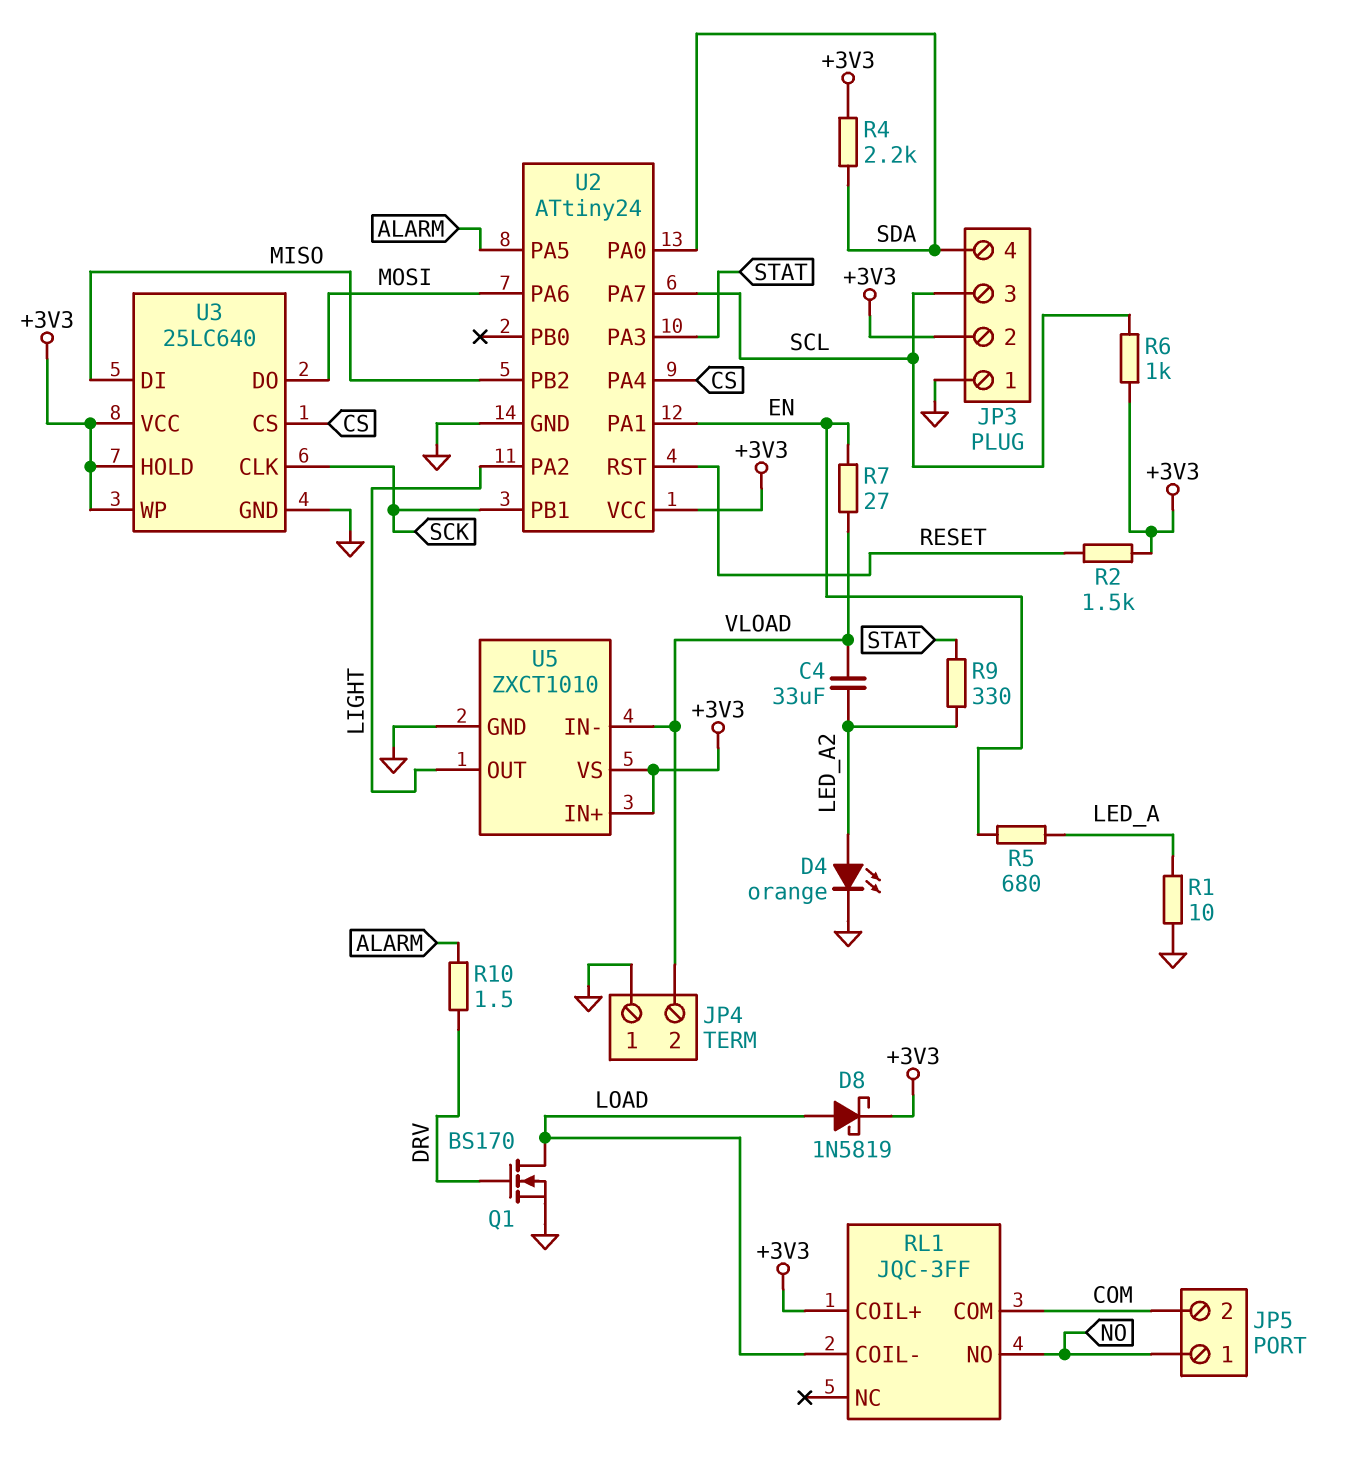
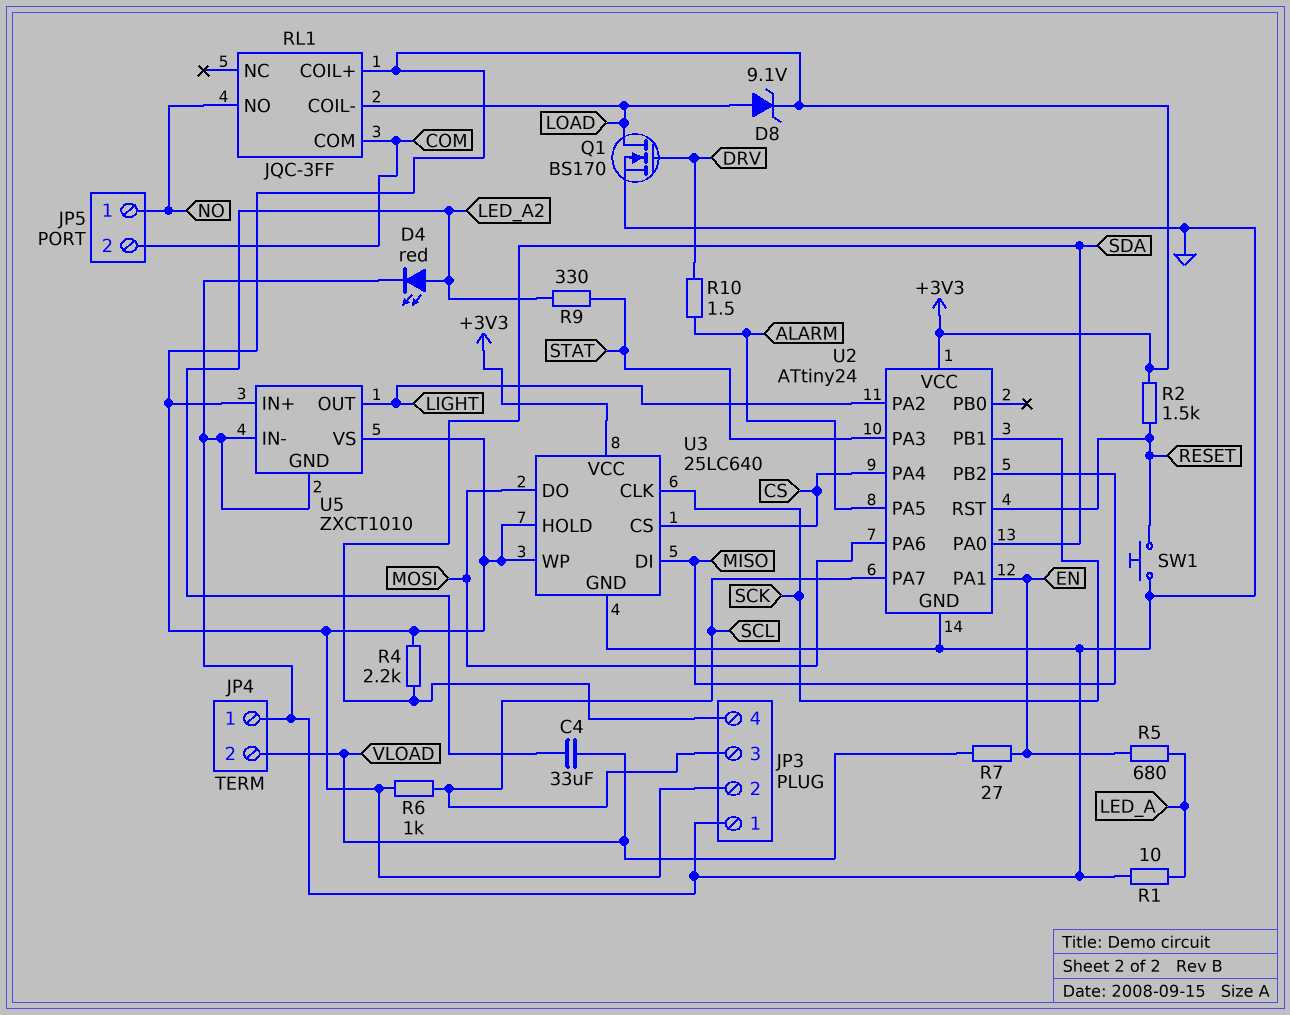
D4: LED orange (A LED_A2, K GND) -> LED red (A LED_A2, K GND)
D8: schottky 1N5819 (A LOAD, K +3V3) -> zener 9.1V (A LOAD, K +3V3)
SW1: none -> button (GND, RESET)
U5 pin IN-: VLOAD -> GND

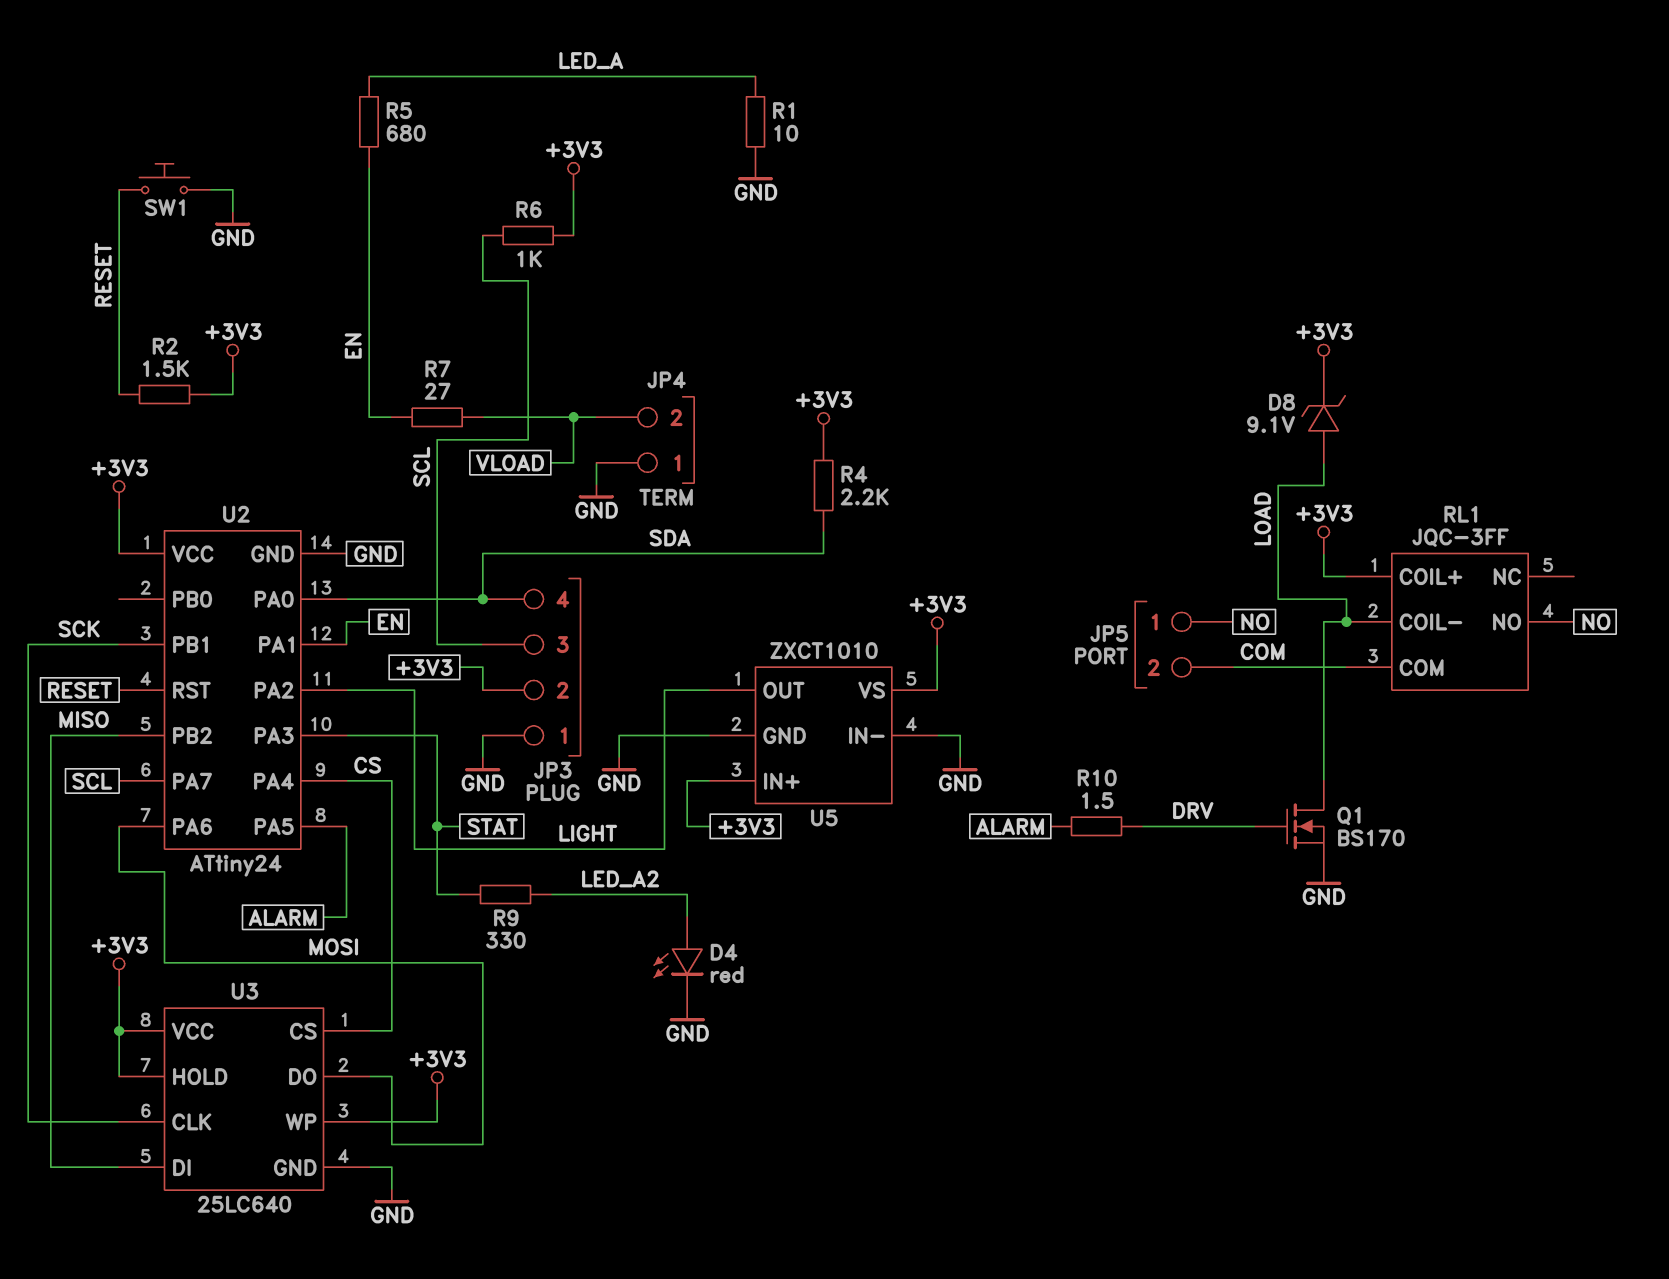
C4: 33uF (LED_A2, VLOAD) -> none

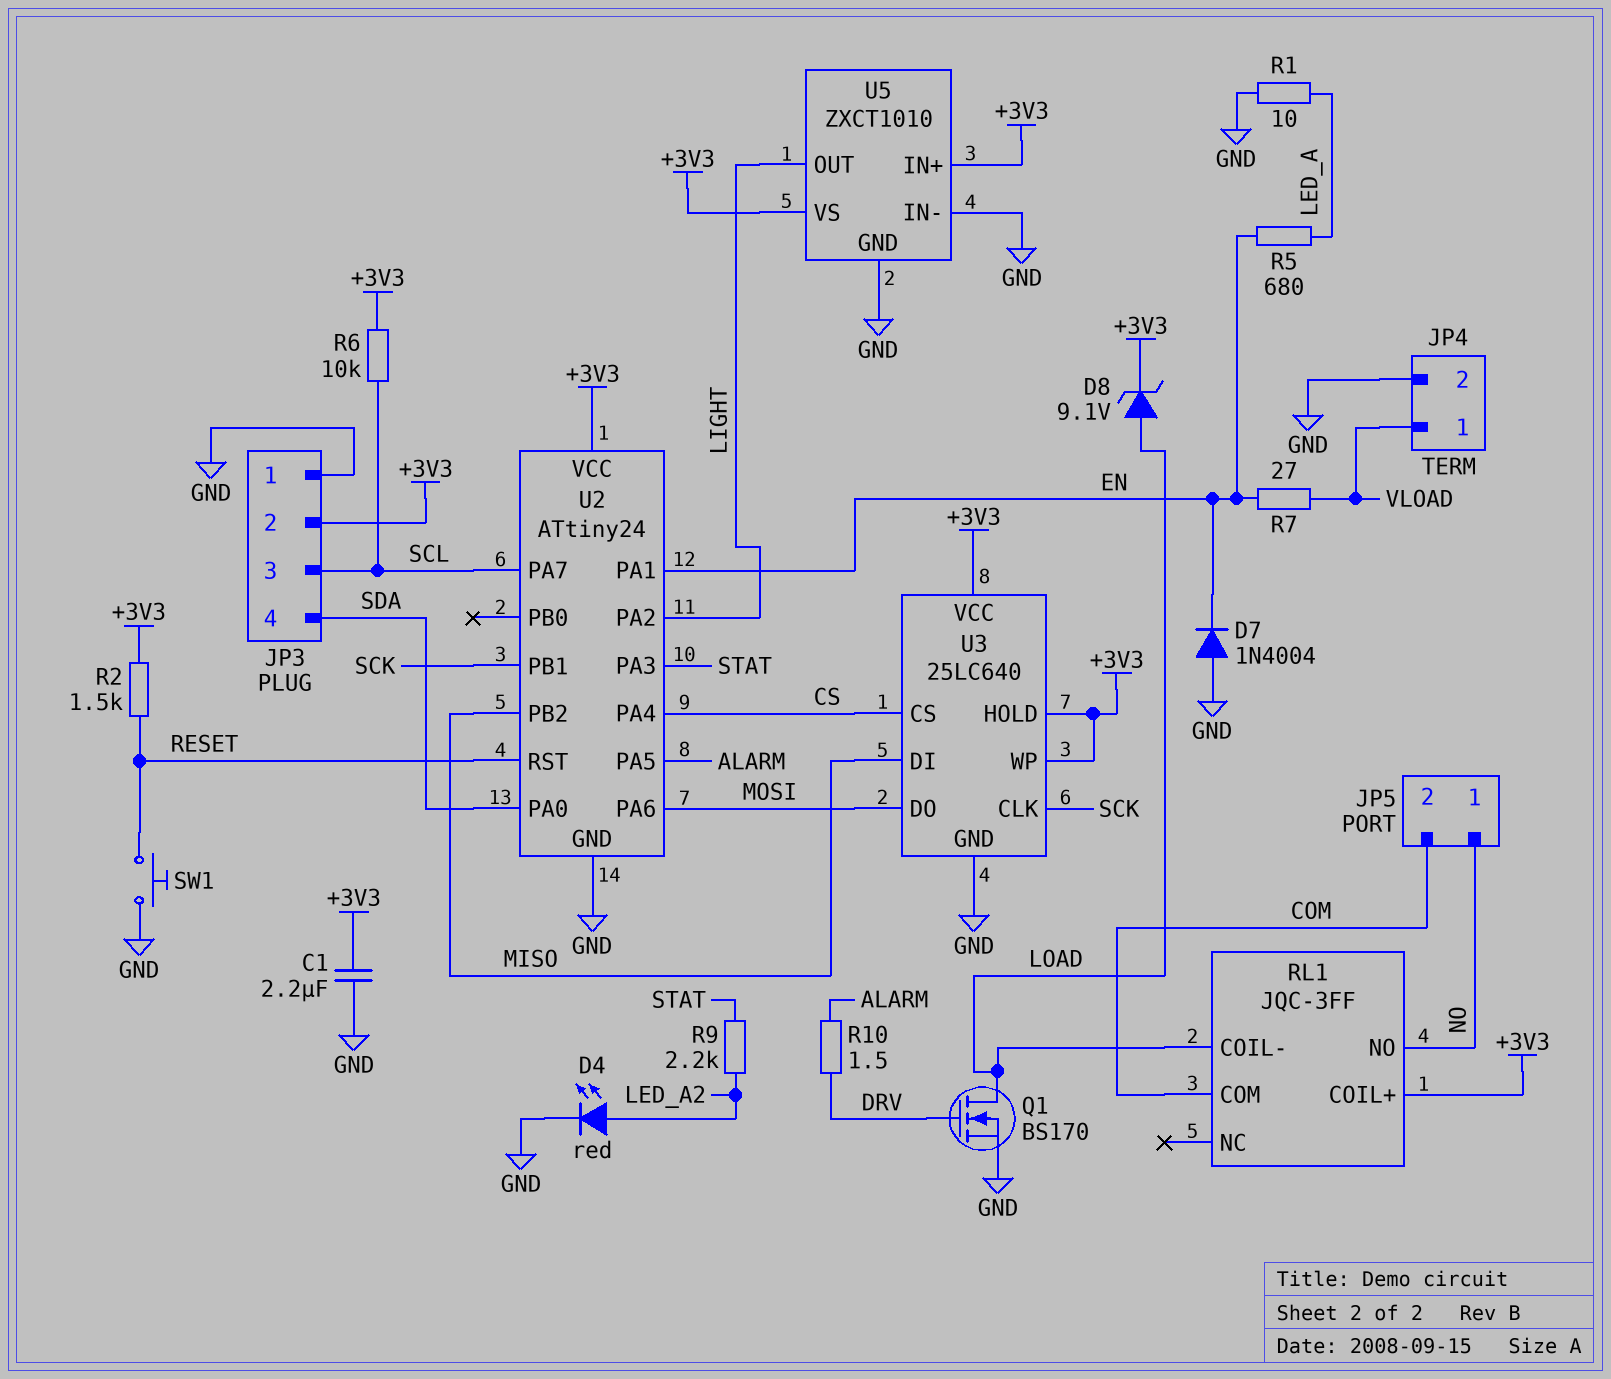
C1: none -> 2.2uF (+3V3, GND)
D7: none -> diode 1N4004 (A GND, K EN)
JP4 pin 1: GND -> VLOAD
JP4 pin 2: VLOAD -> GND
R4: 2.2k (+3V3, SDA) -> none
R6: 1k (+3V3, SCL) -> 10k (+3V3, SCL)
R9: 330 (LED_A2, STAT) -> 2.2k (LED_A2, STAT)

